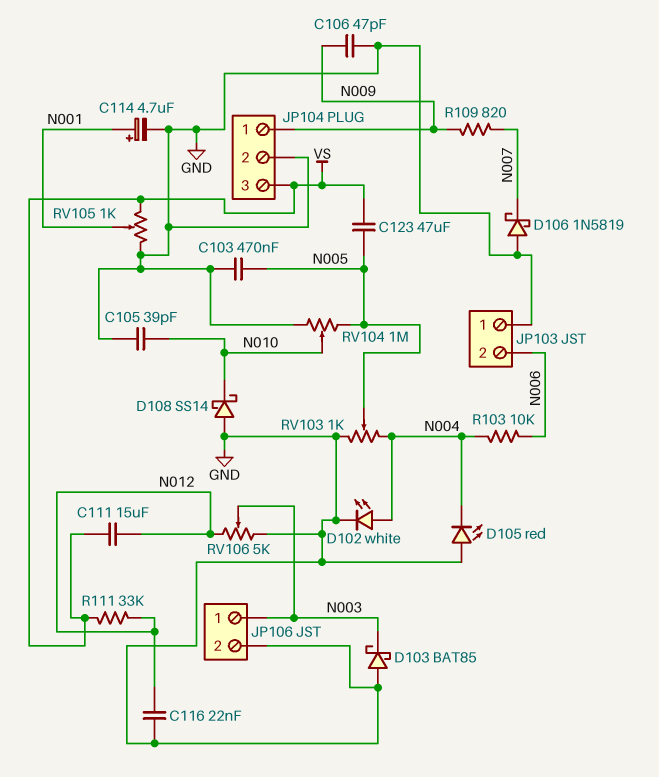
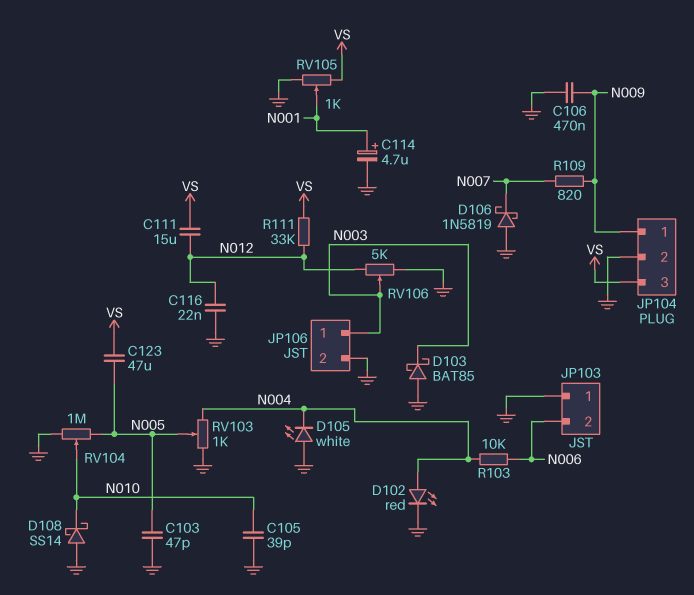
C103: 470nF (GND, N005) -> 47pF (GND, N005)
C106: 47pF (GND, N009) -> 470nF (GND, N009)
D102: LED white (A N004, K GND) -> LED red (A N004, K GND)
D105: LED red (A GND, K N004) -> LED white (A GND, K N004)

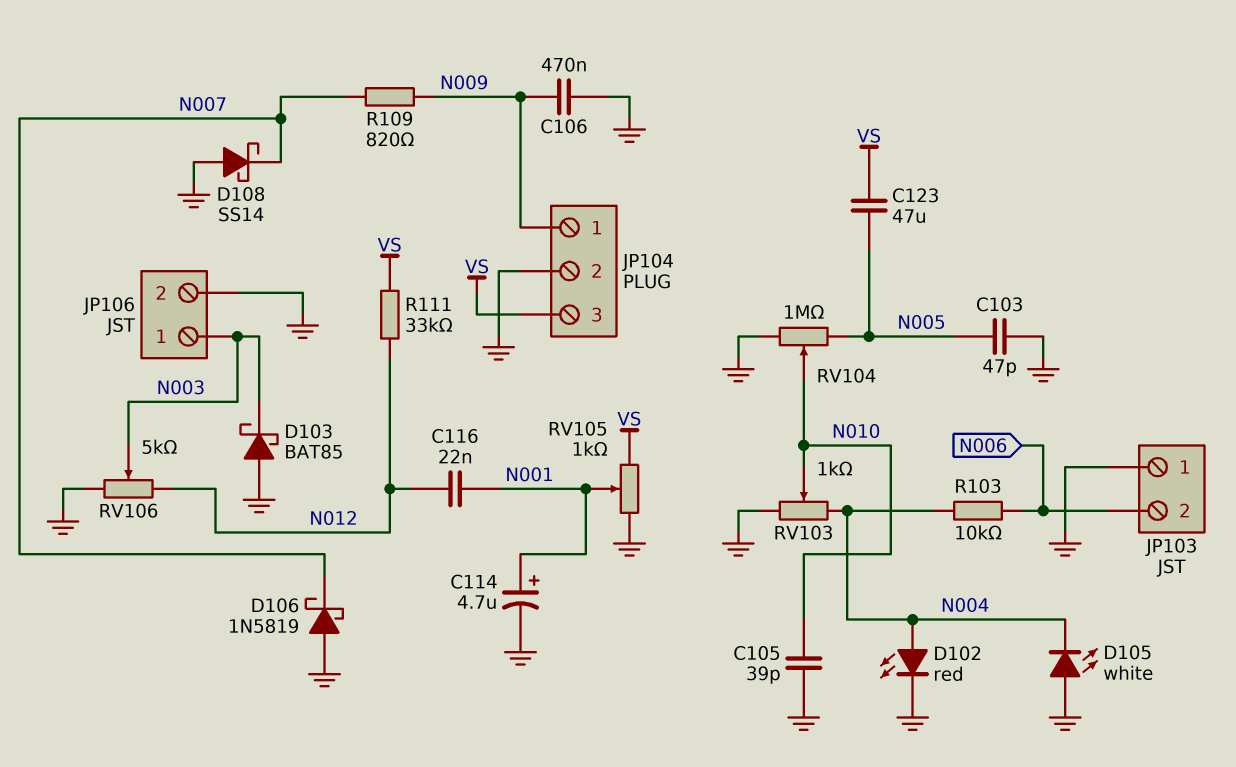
C111: 15uF (N012, VS) -> none
C116: 22nF (GND, N012) -> 22nF (N001, N012)
D108: schottky SS14 (A GND, K N010) -> schottky SS14 (A GND, K N007)
RV103: 1k (GND, N004, wiper N005) -> 1k (GND, N004, wiper N010)

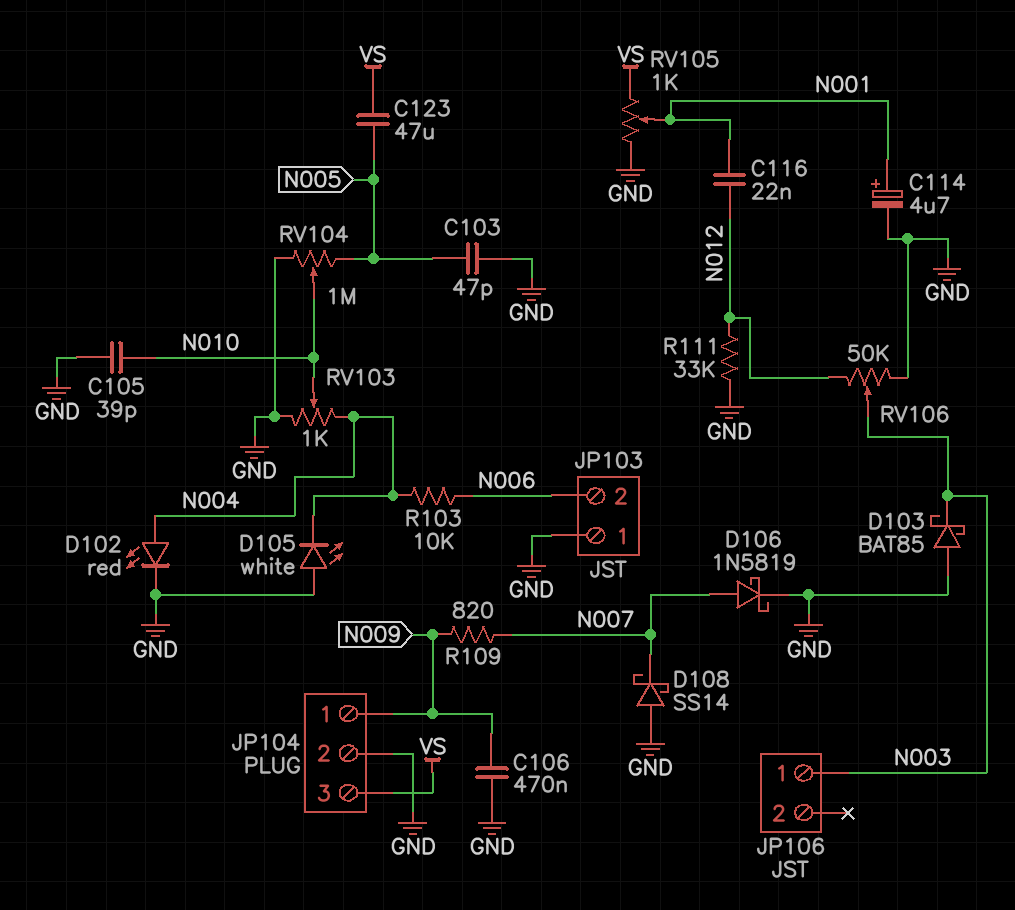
D106: schottky 1N5819 (A GND, K N007) -> schottky 1N5819 (A N007, K GND)
JP106 pin 2: GND -> none
R111: 33k (N012, VS) -> 33k (GND, N012)
RV106: 5k (GND, N012, wiper N003) -> 50k (GND, N012, wiper N003)

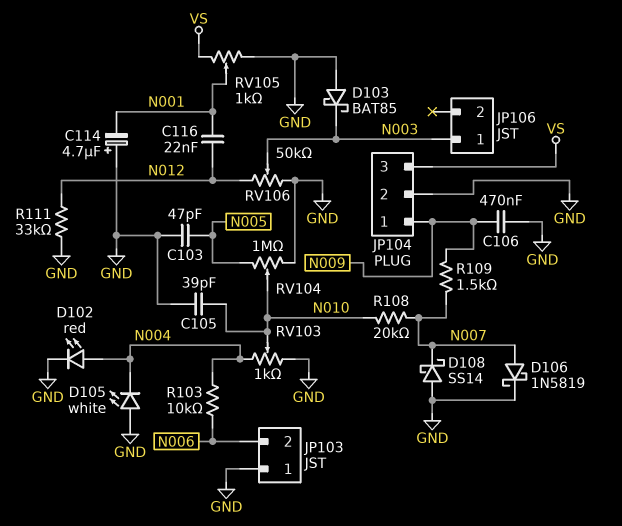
C114: 4.7uF (plus N001, minus GND) -> 4.7uF (plus GND, minus N001)
C123: 47uF (N005, VS) -> none
R108: none -> 20k (N007, N010)
R109: 820 (N007, N009) -> 1.5k (N007, N009)

